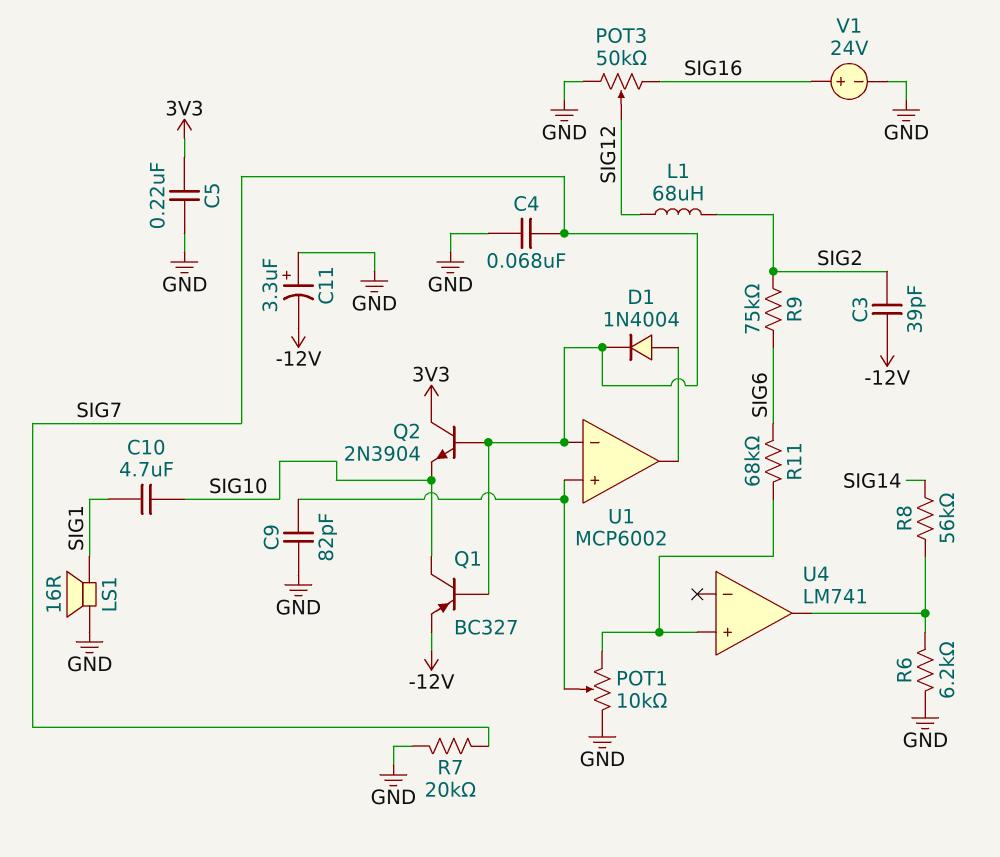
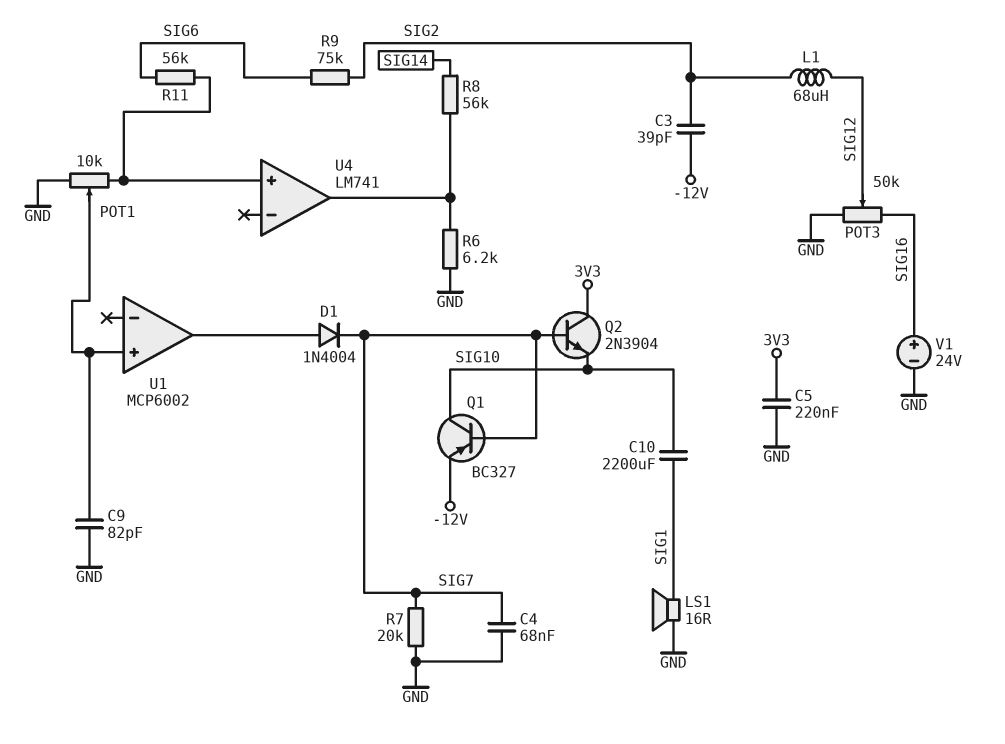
C10: 4.7uF (SIG1, SIG10) -> 2200uF (SIG1, SIG10)
C11: 3.3uF (plus GND, minus -12V) -> none
R11: 68k (SIG6, U4/in+) -> 56k (SIG6, U4/in+)
U1 pin in-: SIG7 -> none

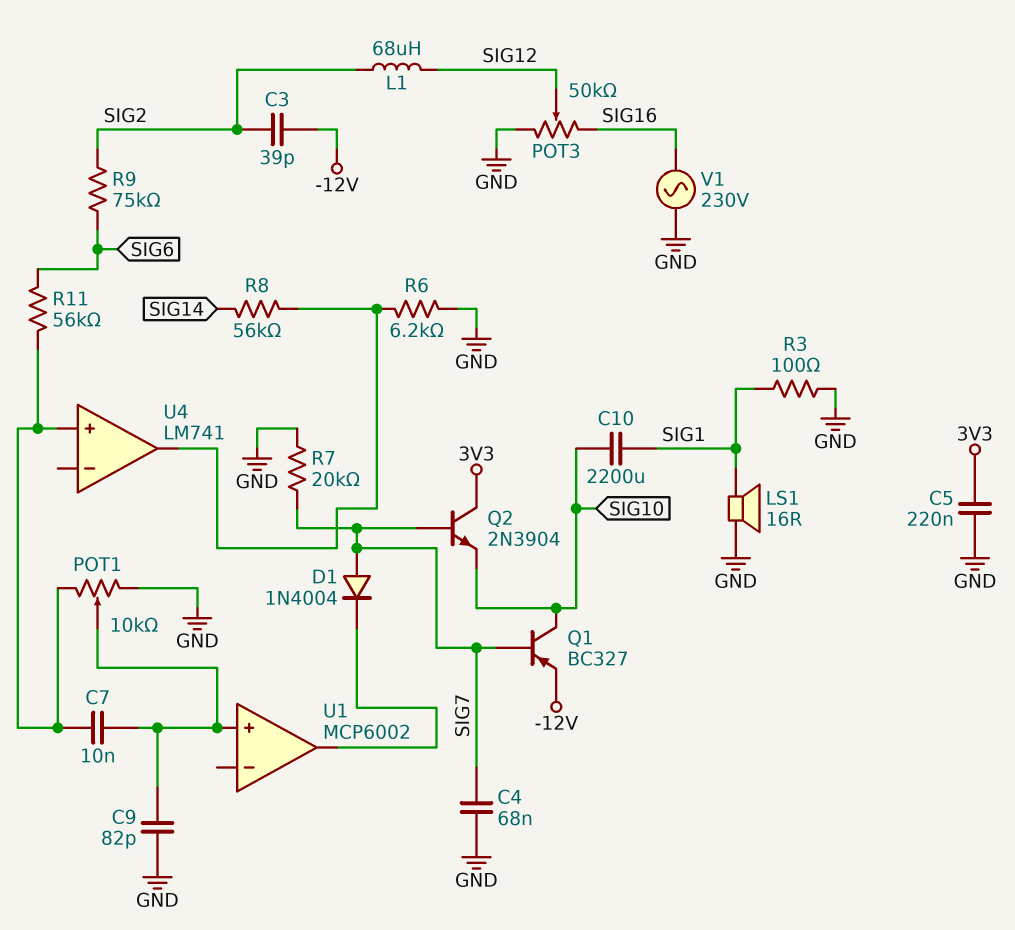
C7: none -> 10nF (U1/in+, U4/in+)
D1: diode 1N4004 (A U1/out, K SIG7) -> diode 1N4004 (A SIG7, K U1/out)
R3: none -> 100 (GND, SIG1)
V1: 24V (plus SIG16, minus GND) -> AC 230V (GND, SIG16)

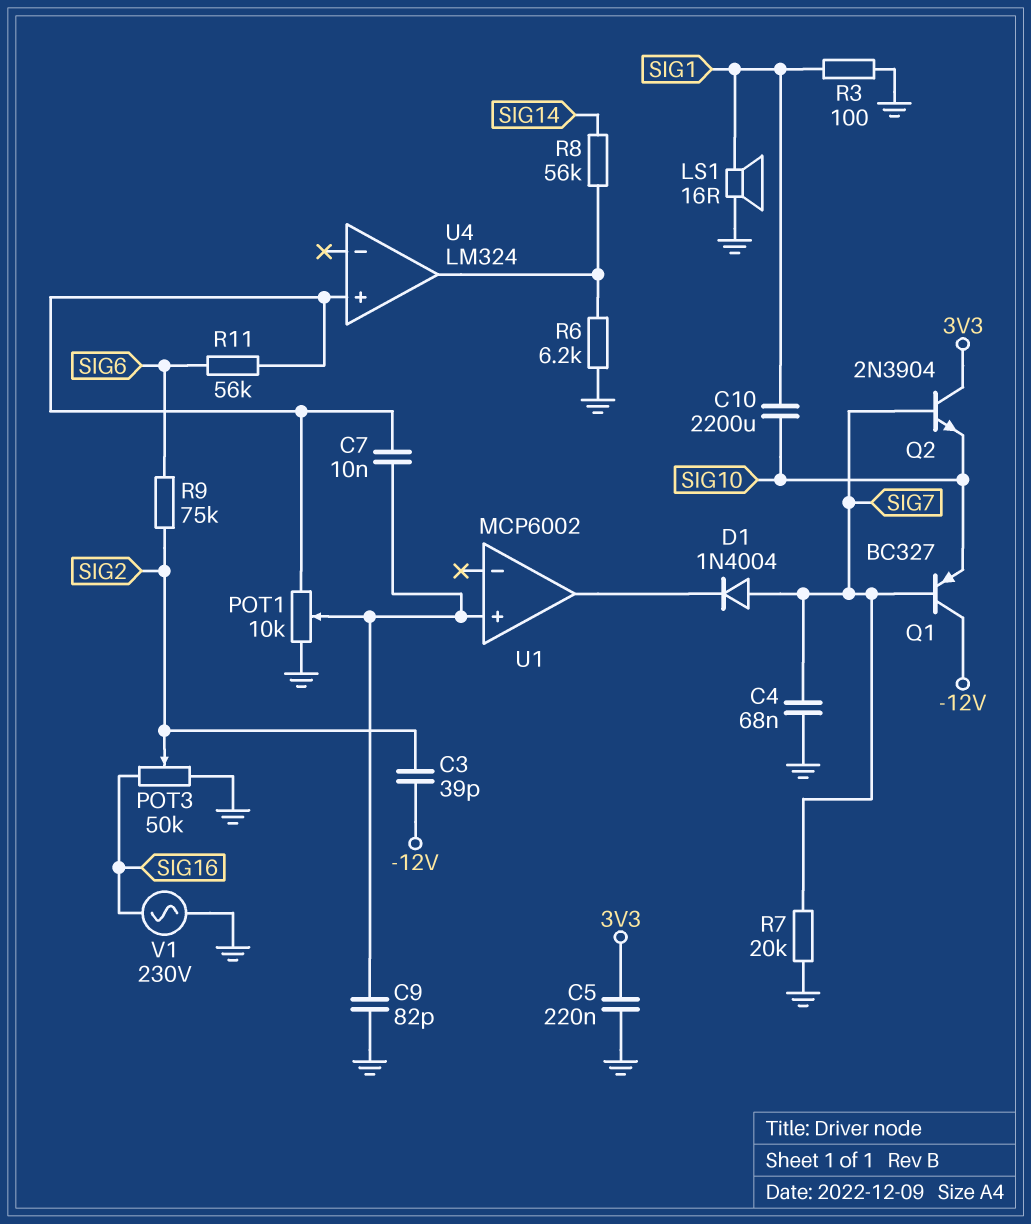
L1: 68uH (SIG2, SIG12) -> none
POT3: 50k (GND, SIG16, wiper SIG12) -> 50k (GND, SIG16, wiper SIG2)
Q1: PNP BC327 (B SIG7, C SIG10, E -12V) -> PNP BC327 (B SIG7, C -12V, E SIG10)
U4: LM741 -> LM324

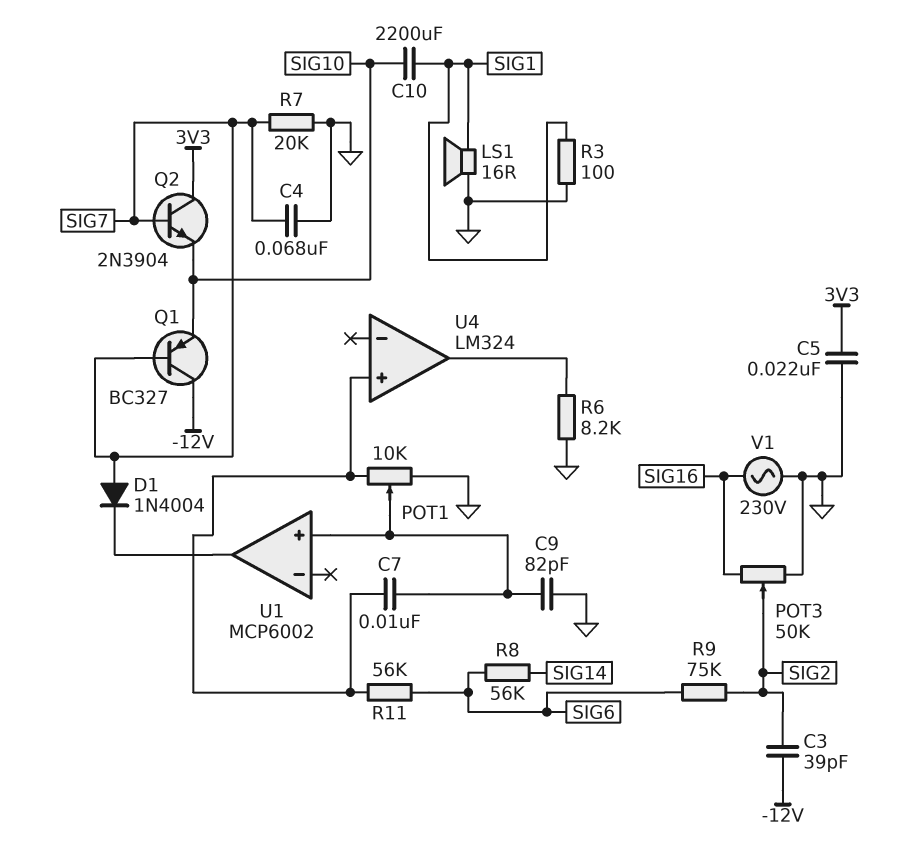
C5: 220nF (3V3, GND) -> 22nF (3V3, GND)
R6: 6.2k (GND, U4/out) -> 8.2k (GND, U4/out)
R8: 56k (SIG14, U4/out) -> 56k (SIG6, SIG14)

